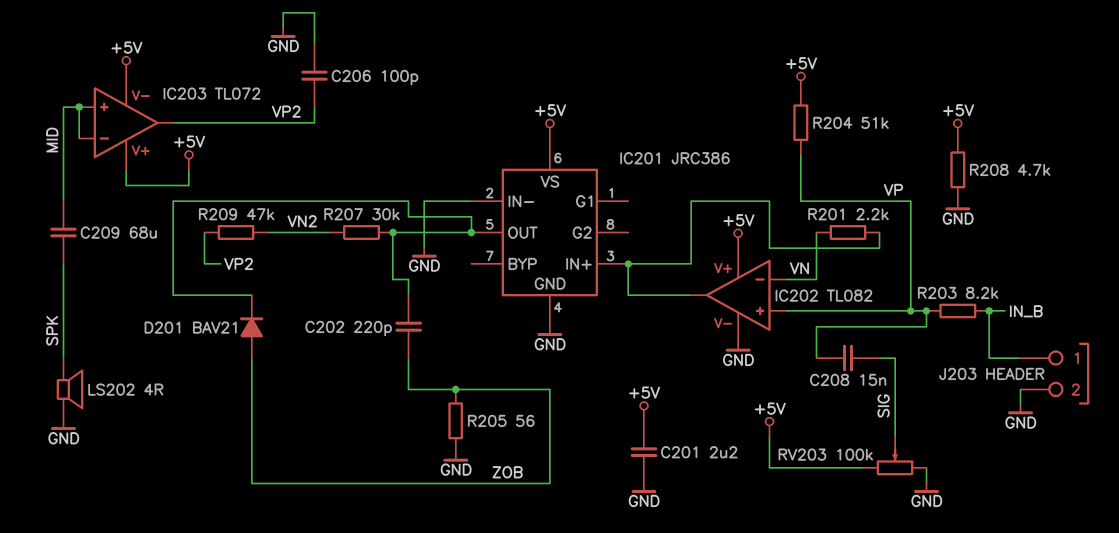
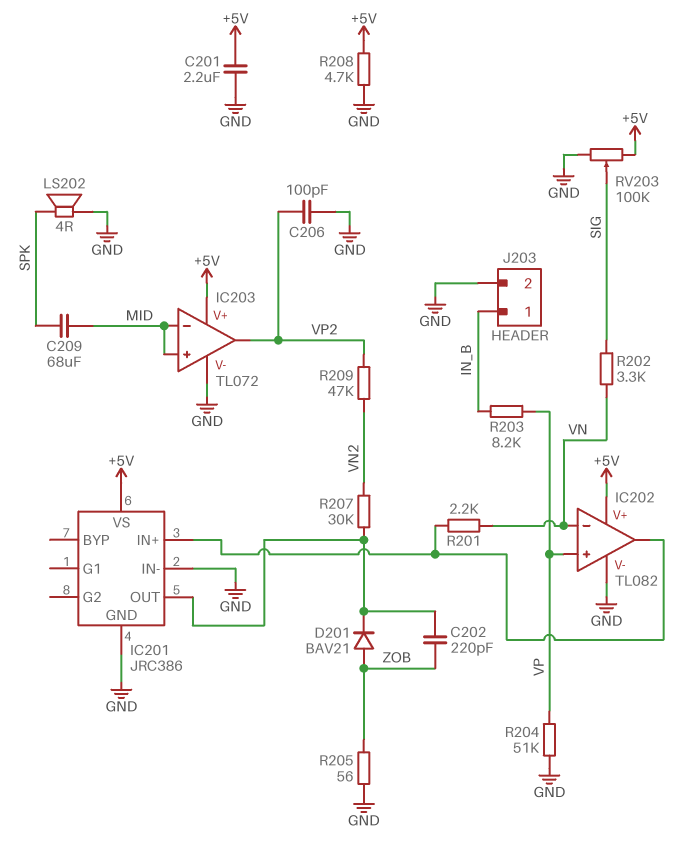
C208: 15nF (SIG, VP) -> none
IC203 pin V-: +5V -> GND
R202: none -> 3.3k (SIG, VN)
R204: 51k (+5V, VP) -> 51k (GND, VP)

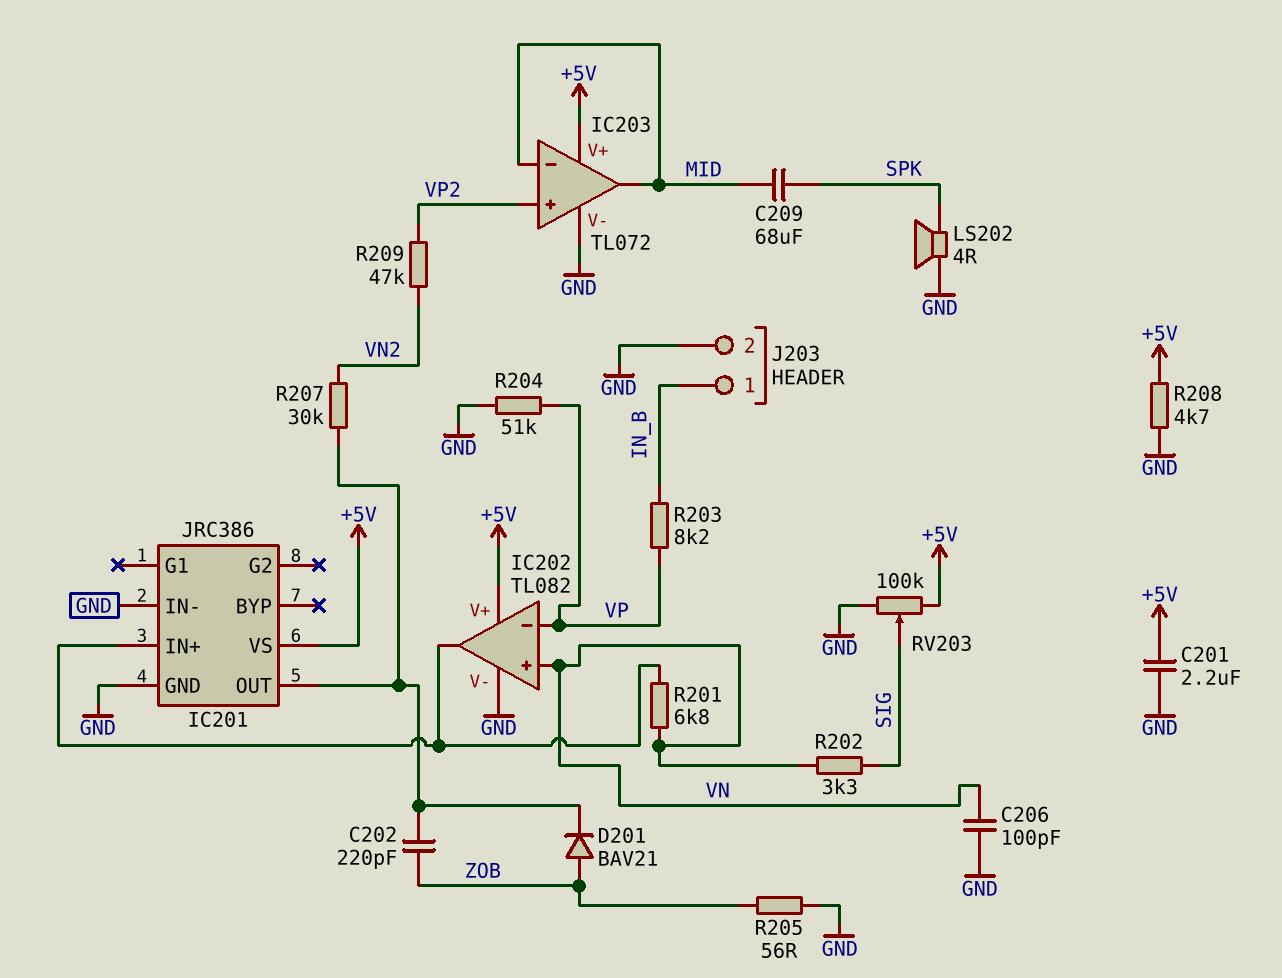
C206: 100pF (GND, VP2) -> 100pF (GND, VN)
IC202 pin in+: VP -> VN
IC202 pin in-: VN -> VP
IC203 pin in+: MID -> VP2
IC203 pin out: VP2 -> MID
R201: 2.2k (IC201/IN+, VN) -> 6.8k (IC201/IN+, VN)

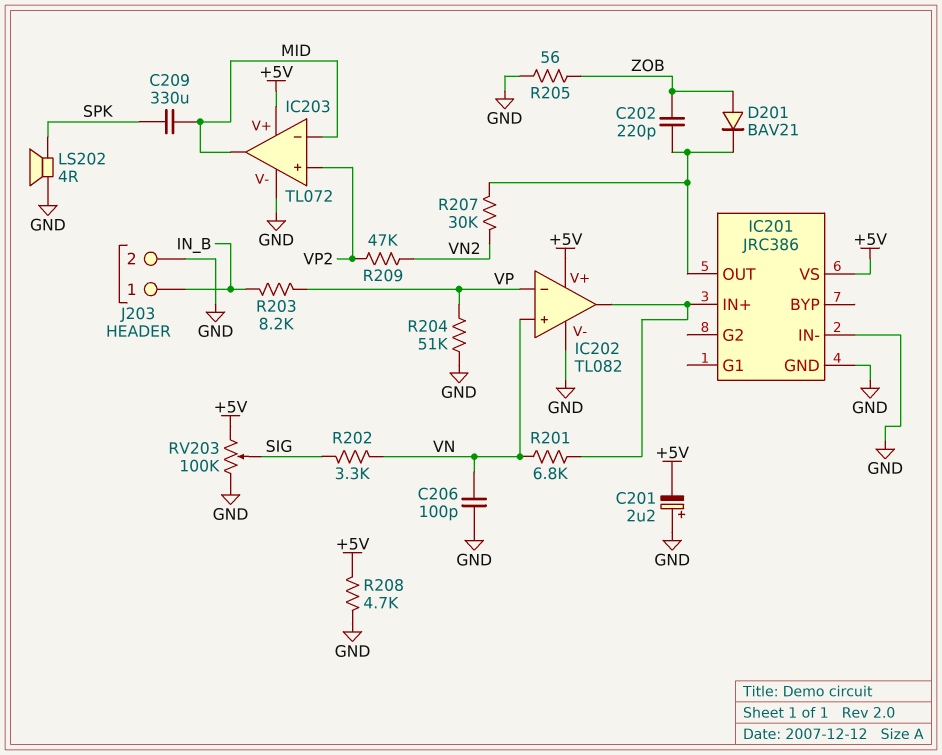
C201: 2.2uF (+5V, GND) -> 2.2uF (plus GND, minus +5V)
C209: 68uF (MID, SPK) -> 330uF (MID, SPK)

